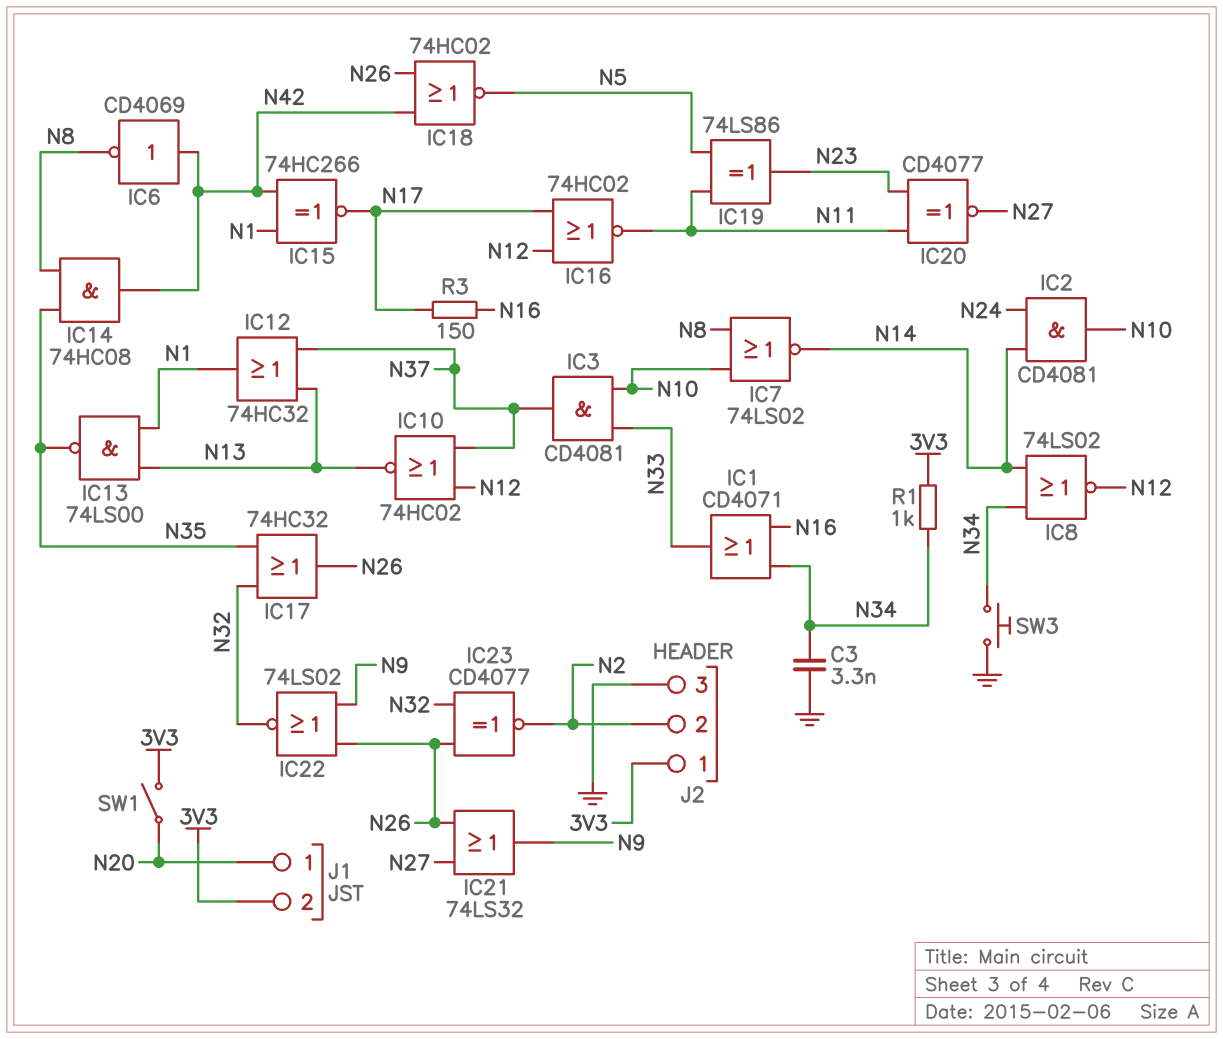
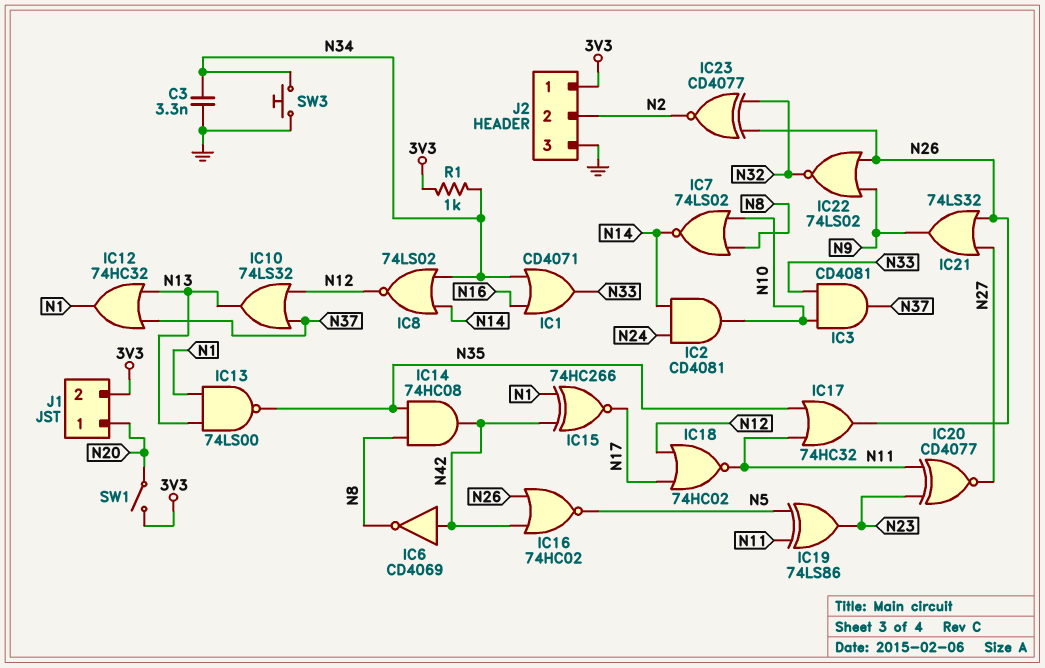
IC10: NOR 74HC02 (in N12, in N37, out N13) -> OR 74LS32 (in N12, in N37, out N13)
IC16: NOR 74HC02 (in N12, in N17, out N11) -> NOR 74HC02 (in N26, in N42, out N5)
IC17: OR 74HC32 (in N32, in N35, out N26) -> OR 74HC32 (in N11, in N35, out N26)
IC18: NOR 74HC02 (in N26, in N42, out N5) -> NOR 74HC02 (in N12, in N17, out N11)
R3: 150 (N16, N17) -> none

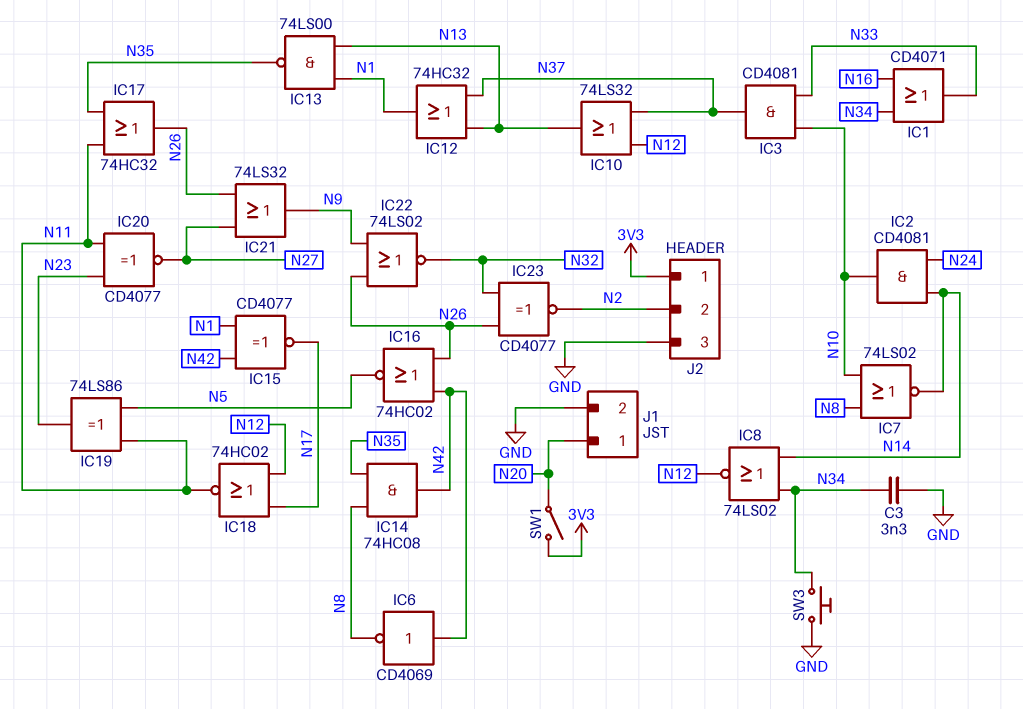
IC15: XNOR 74HC266 (in N1, in N42, out N17) -> XNOR CD4077 (in N1, in N42, out N17)
J1 pin 2: 3V3 -> GND
R1: 1k (3V3, N34) -> none

